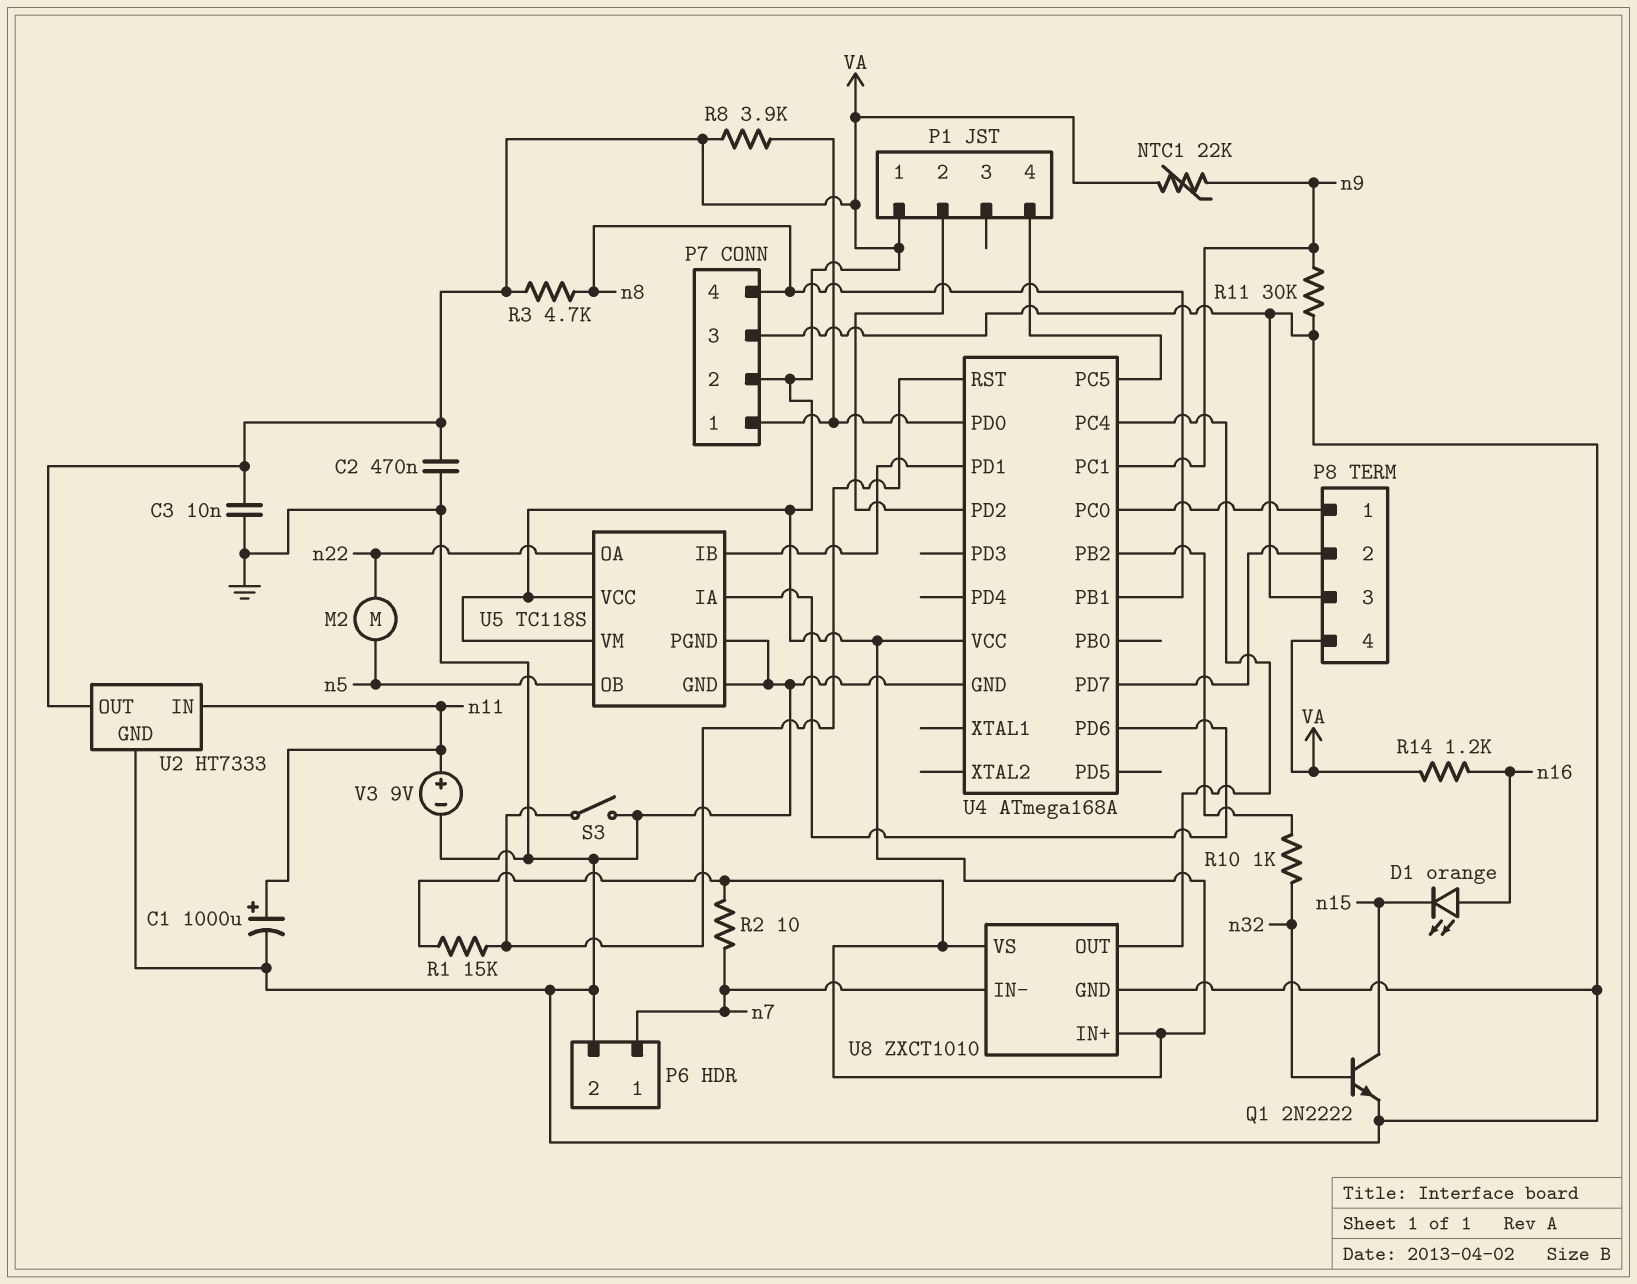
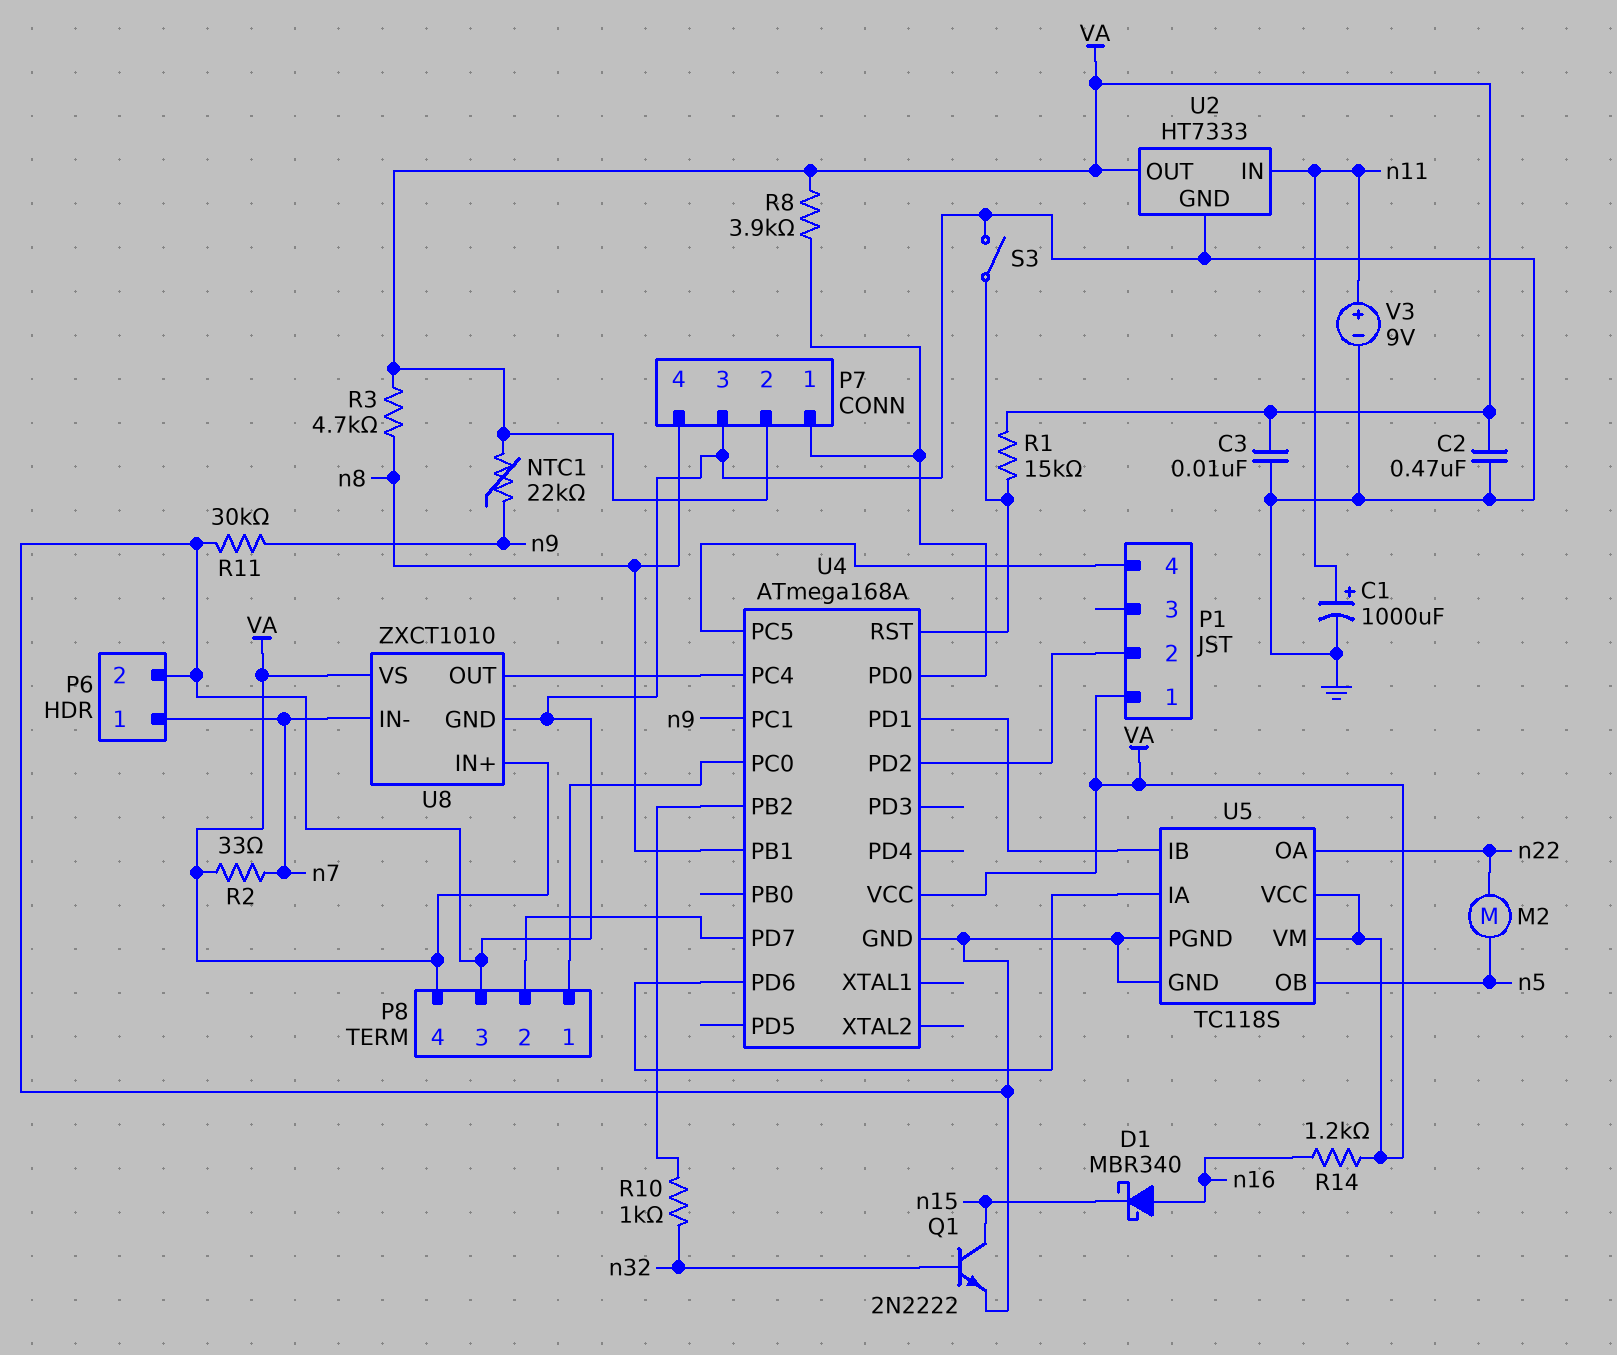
D1: LED orange (A n16, K n15) -> schottky MBR340 (A n16, K n15)
R2: 10 (VA, n7) -> 33 (VA, n7)

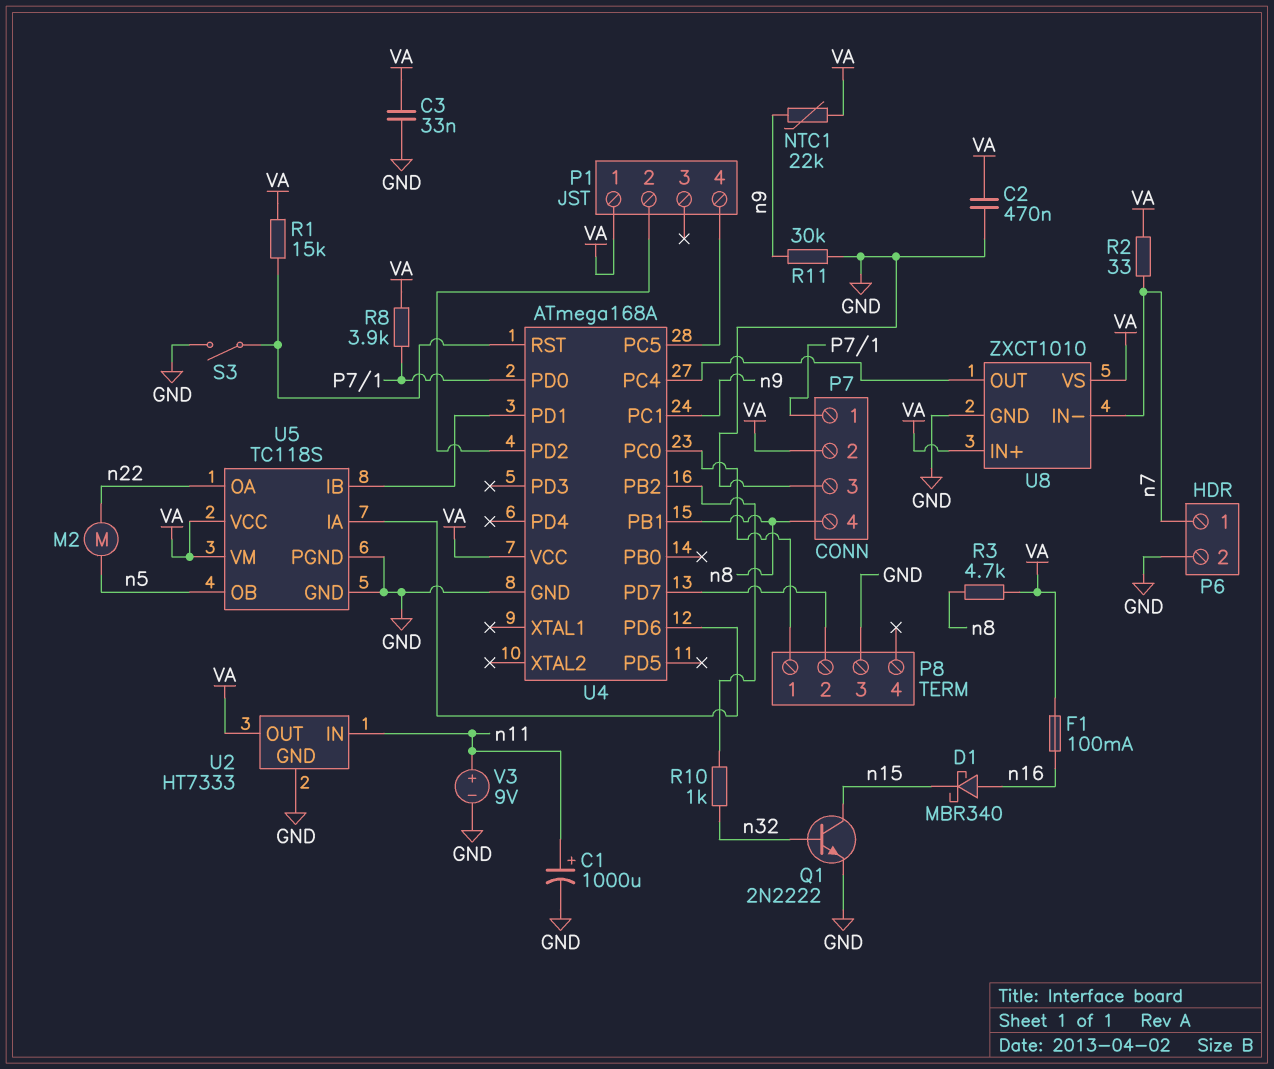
C3: 10nF (GND, VA) -> 33nF (GND, VA)
F1: none -> 100mA (VA, n16)
P8 pin 4: VA -> none
R14: 1.2k (VA, n16) -> none

